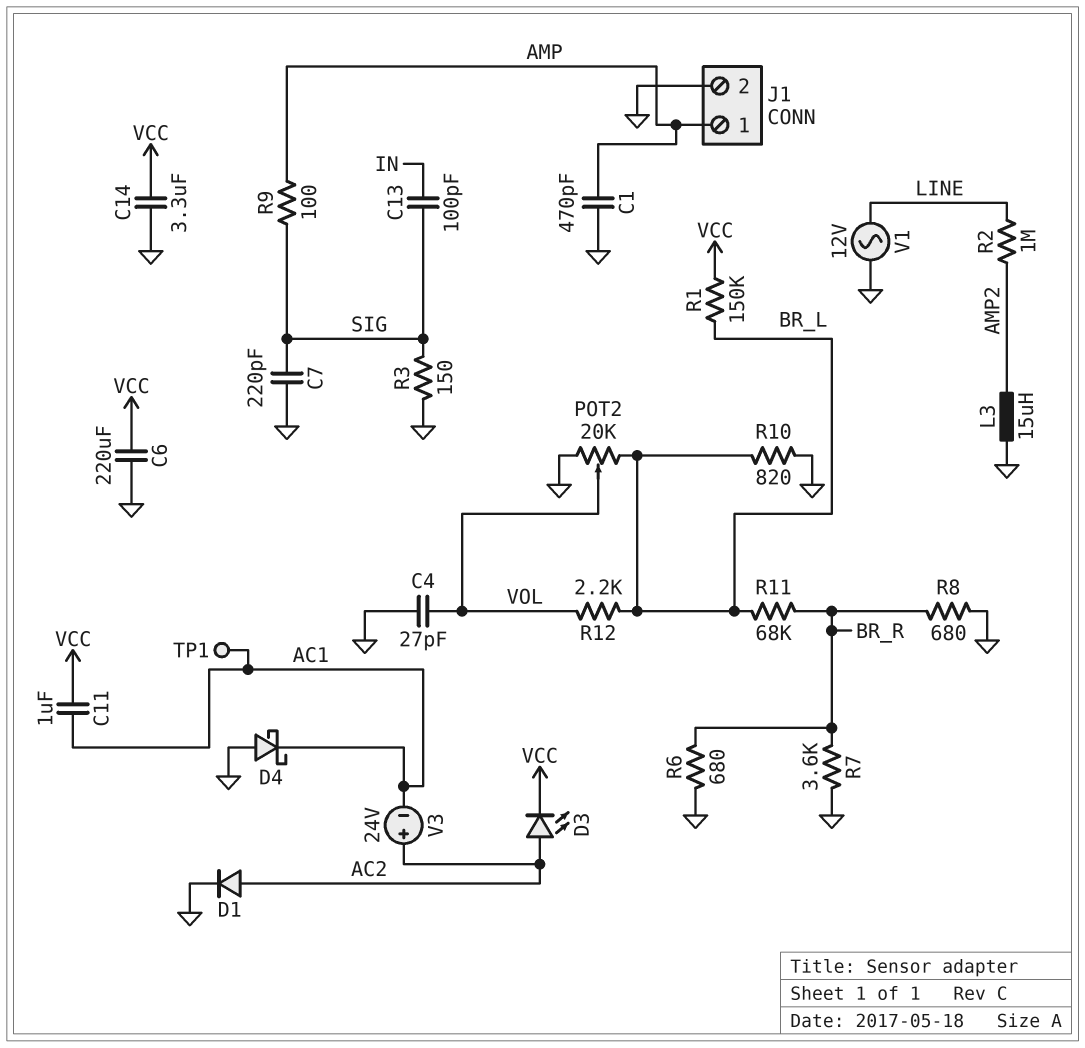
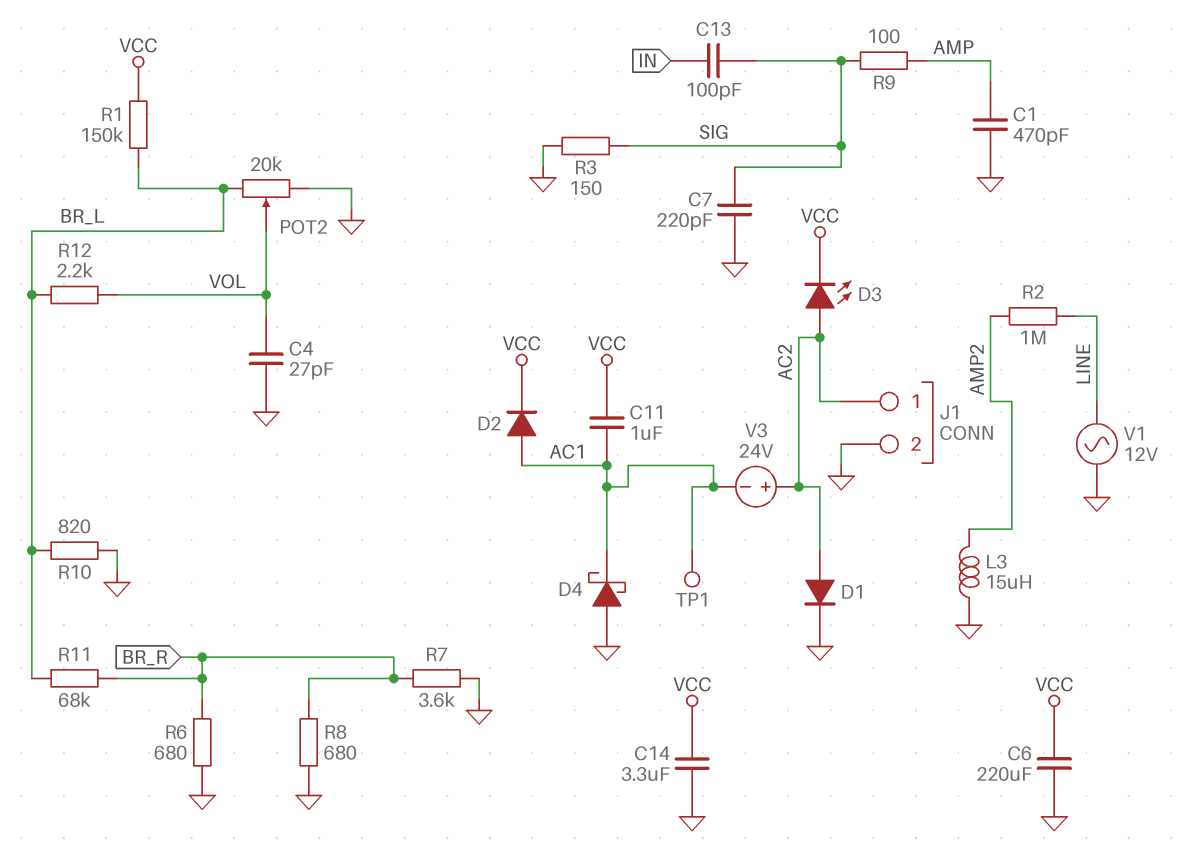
D2: none -> diode (A AC1, K VCC)
J1 pin 1: AMP -> AC2

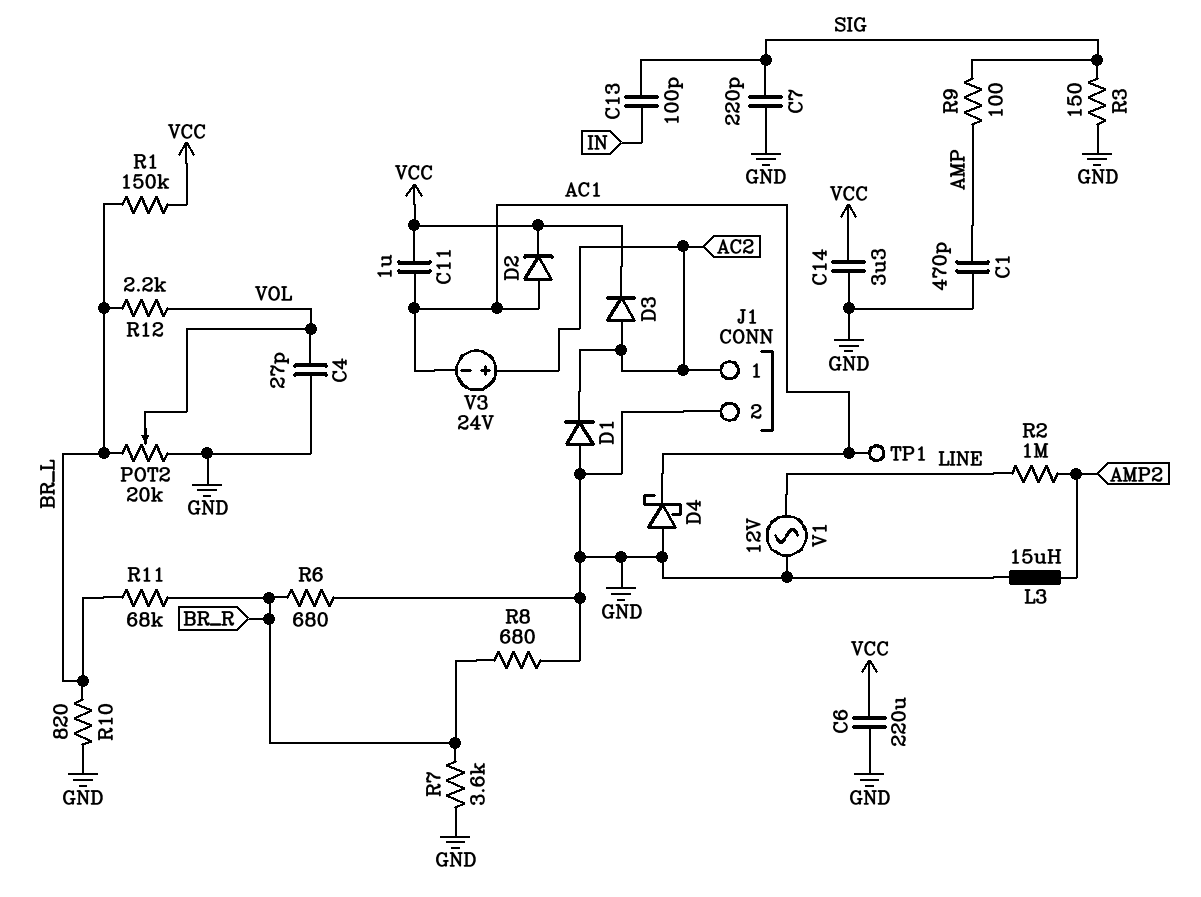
D1: diode (A AC2, K GND) -> diode (A GND, K AC2)
D3: LED (A AC2, K VCC) -> diode (A AC2, K VCC)

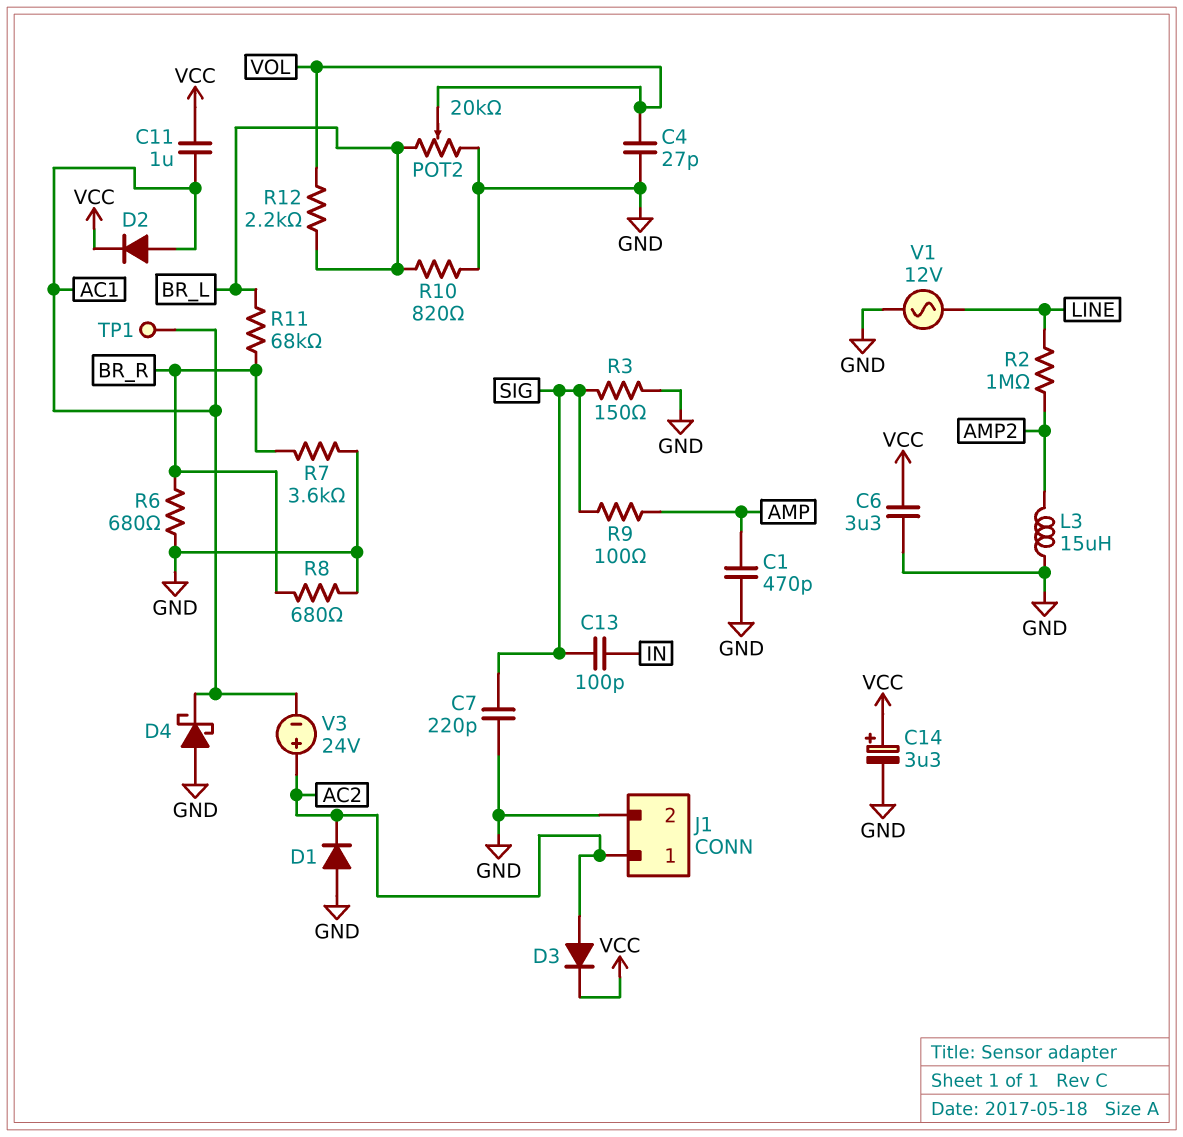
C6: 220uF (GND, VCC) -> 3.3uF (GND, VCC)
C14: 3.3uF (GND, VCC) -> 3.3uF (plus VCC, minus GND)
R1: 150k (BR_L, VCC) -> none

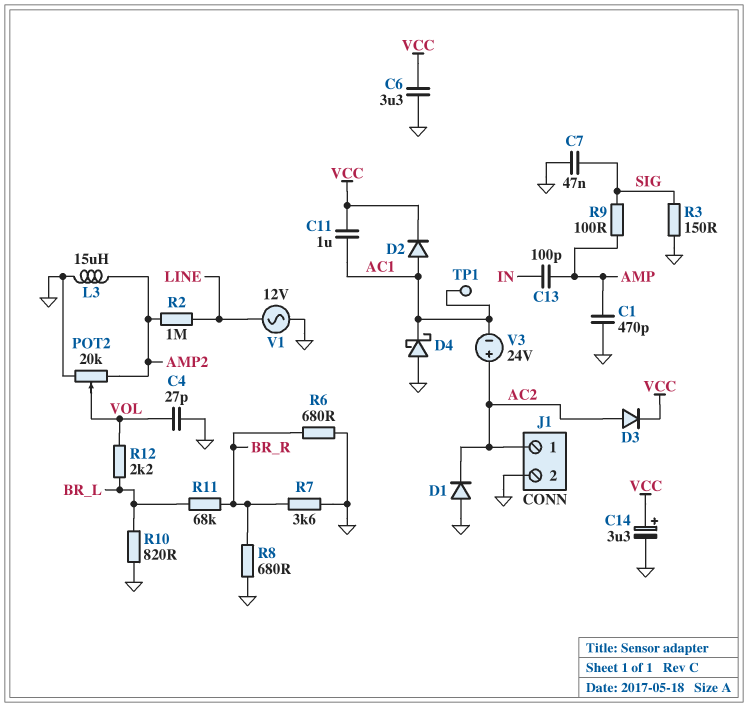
C7: 220pF (GND, SIG) -> 47nF (GND, SIG)
C13: 100pF (IN, SIG) -> 100pF (AMP, IN)
POT2: 20k (BR_L, GND, wiper VOL) -> 20k (AMP2, GND, wiper VOL)

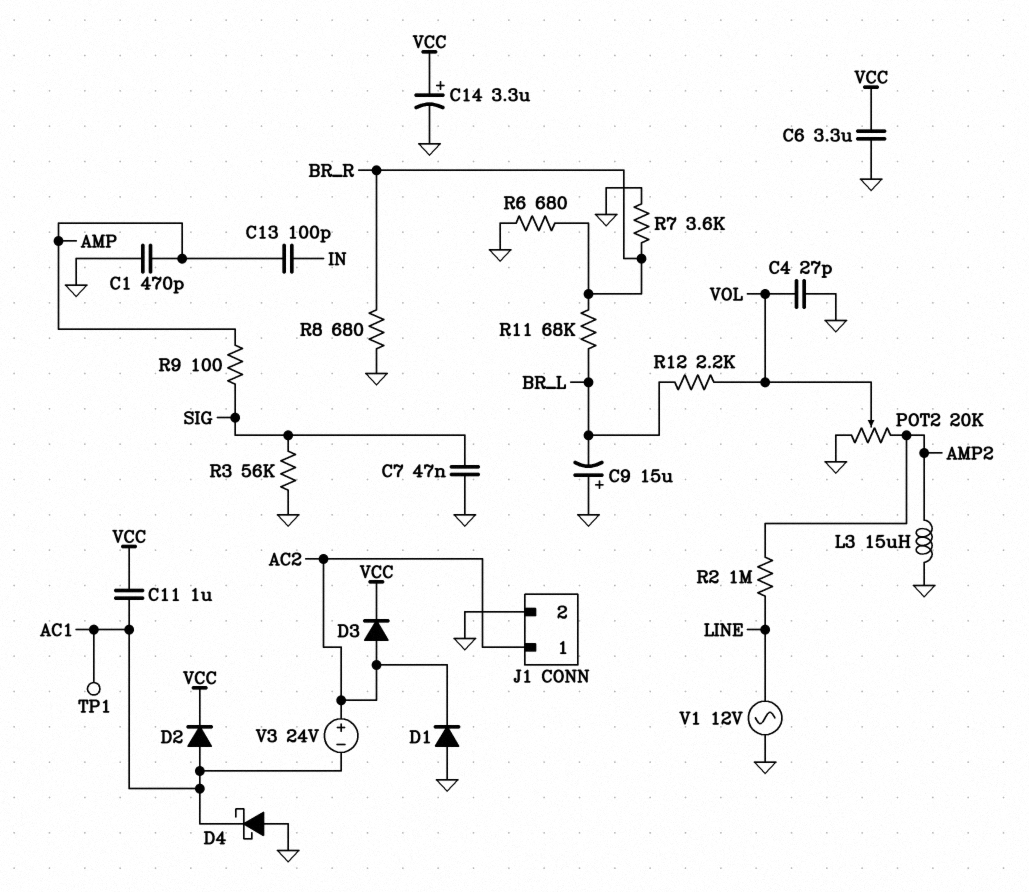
C9: none -> 15uF (plus GND, minus BR_L)
R3: 150 (GND, SIG) -> 56k (GND, SIG)
R10: 820 (BR_L, GND) -> none

